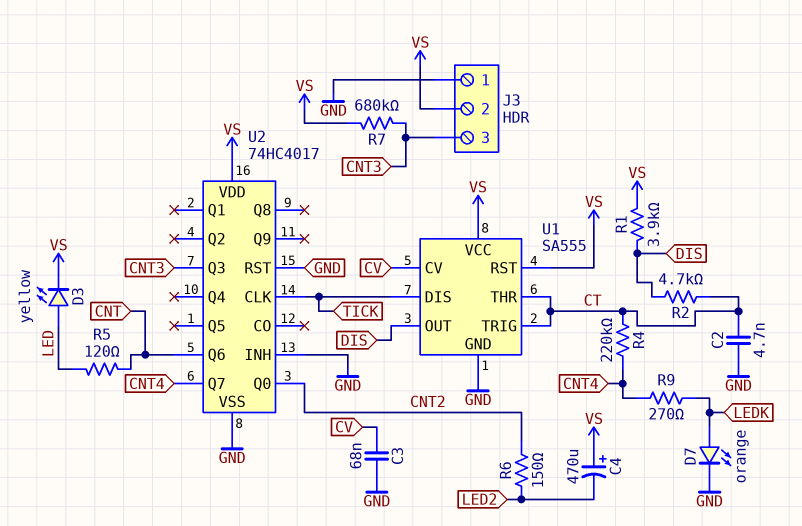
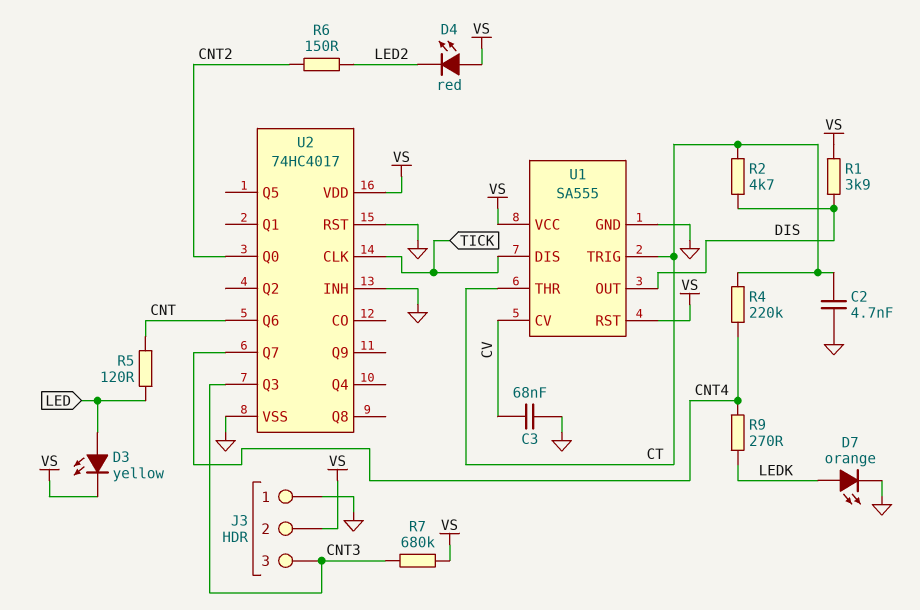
C4: 470uF (plus VS, minus LED2) -> none
D4: none -> LED red (A VS, K LED2)

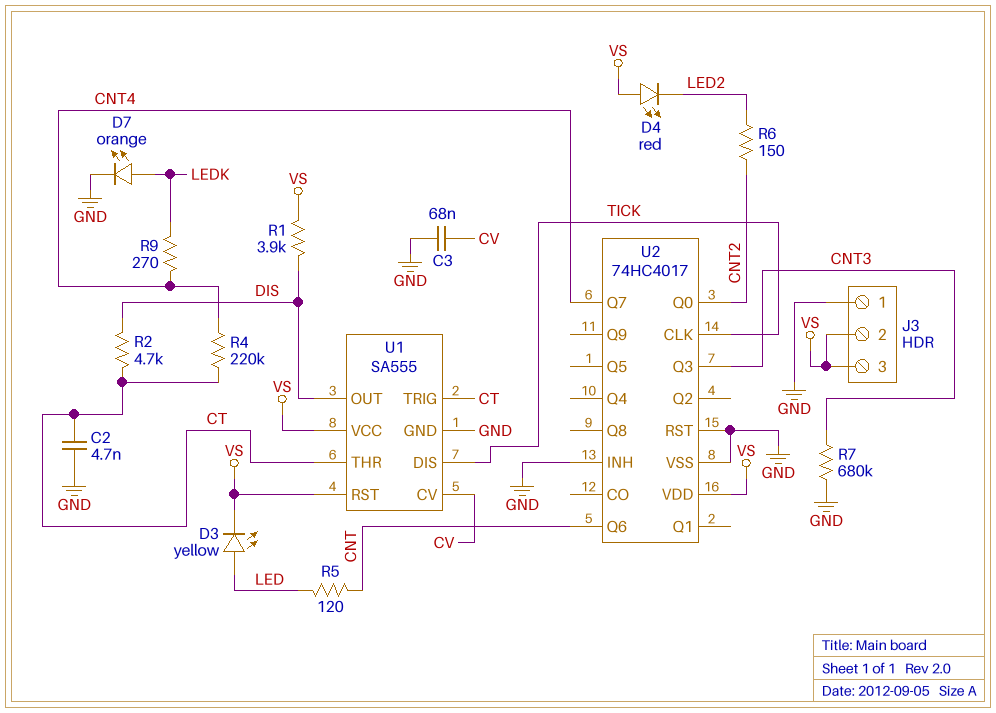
J3 pin 3: CNT3 -> VS
R7: 680k (CNT3, VS) -> 680k (CNT3, GND)

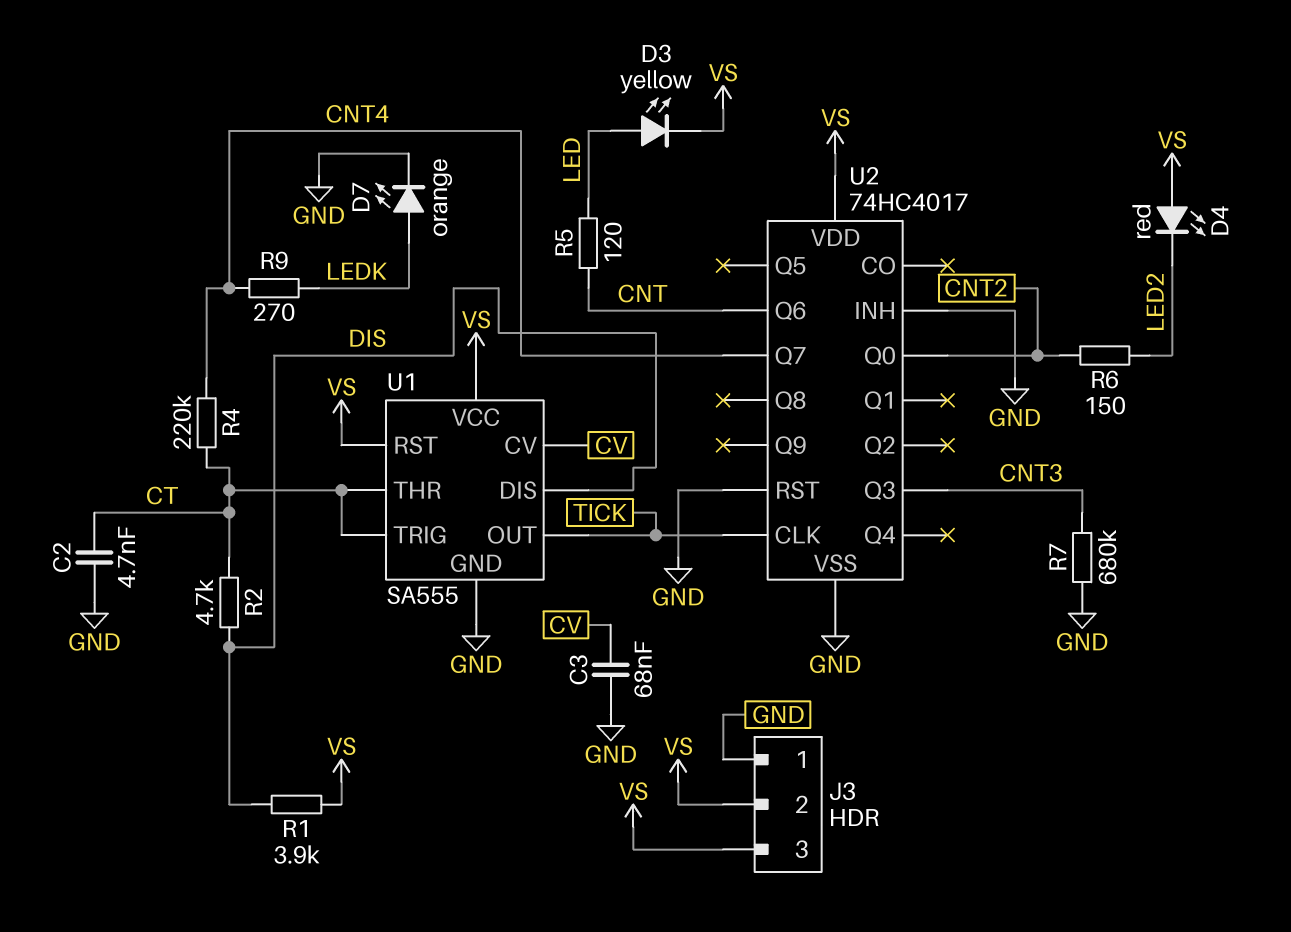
U1 pin DIS: TICK -> DIS
U1 pin OUT: DIS -> TICK

